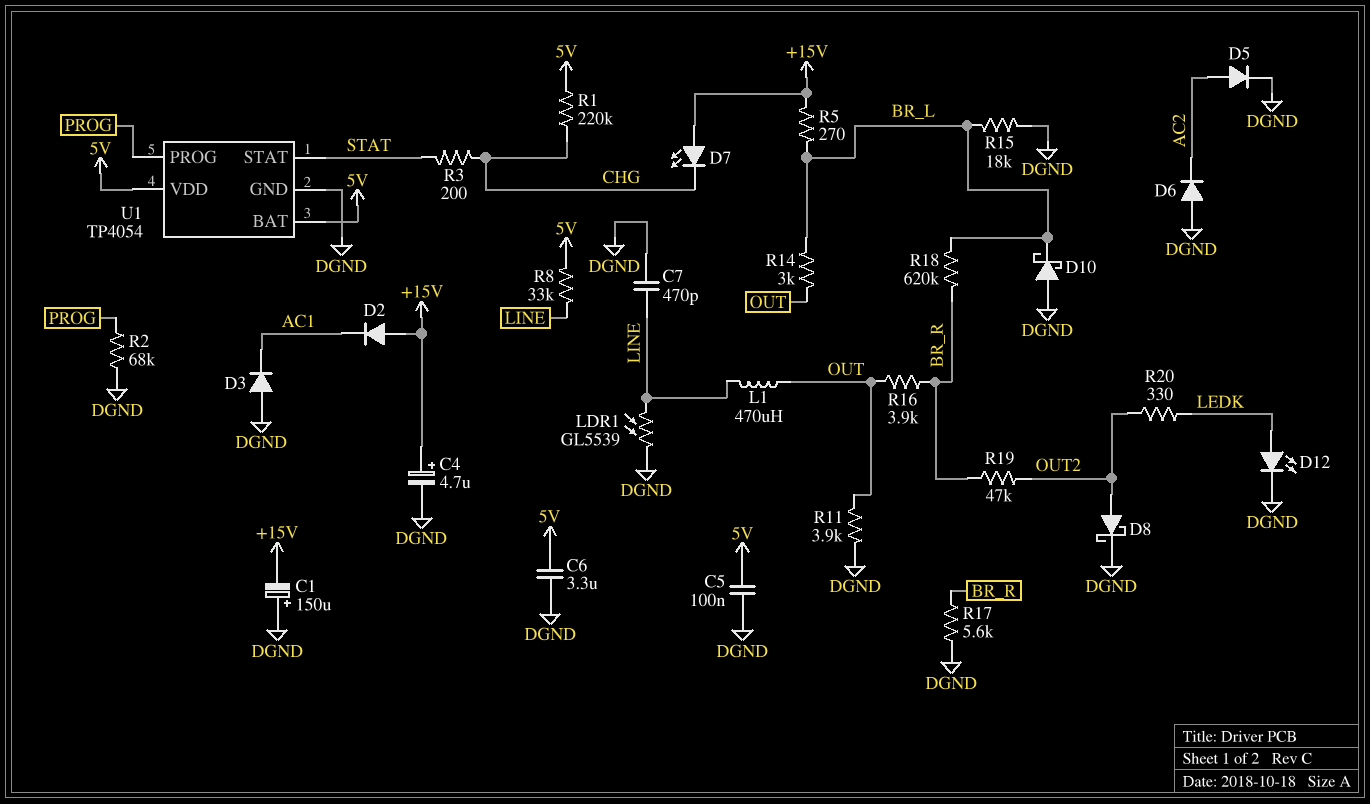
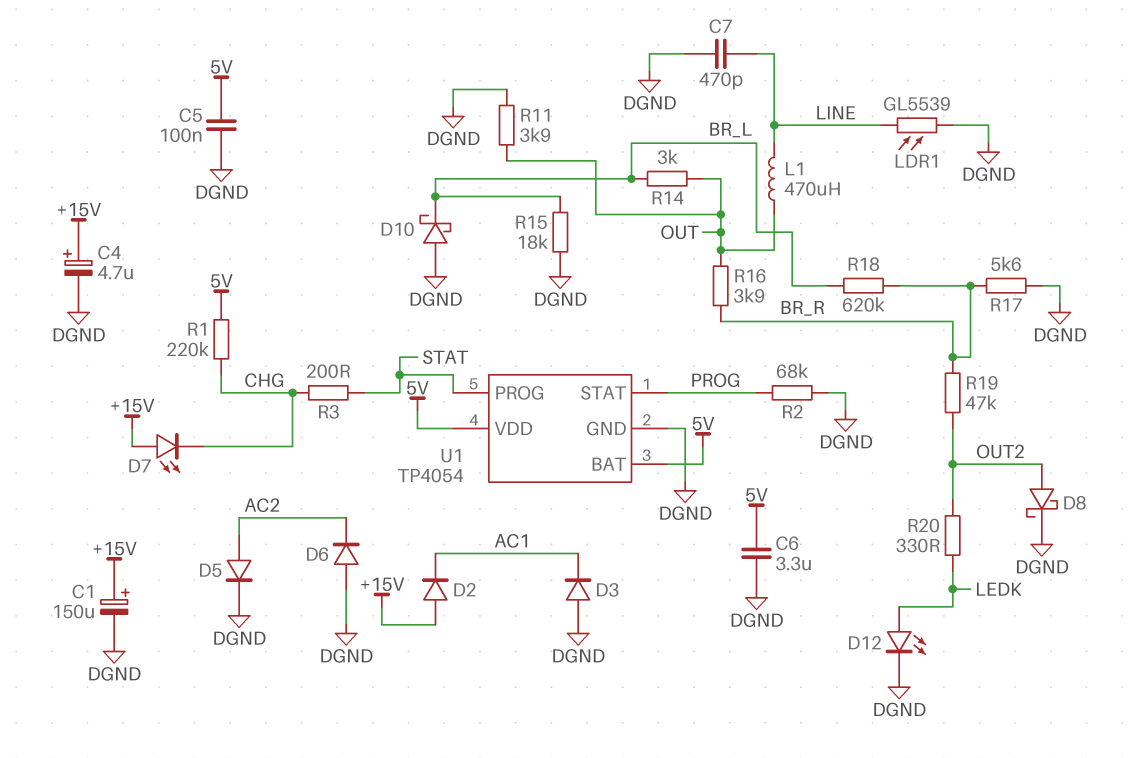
C1: 150uF (plus DGND, minus +15V) -> 150uF (plus +15V, minus DGND)
R5: 270 (+15V, BR_L) -> none
R8: 33k (5V, LINE) -> none
U1 pin PROG: PROG -> STAT
U1 pin STAT: STAT -> PROG

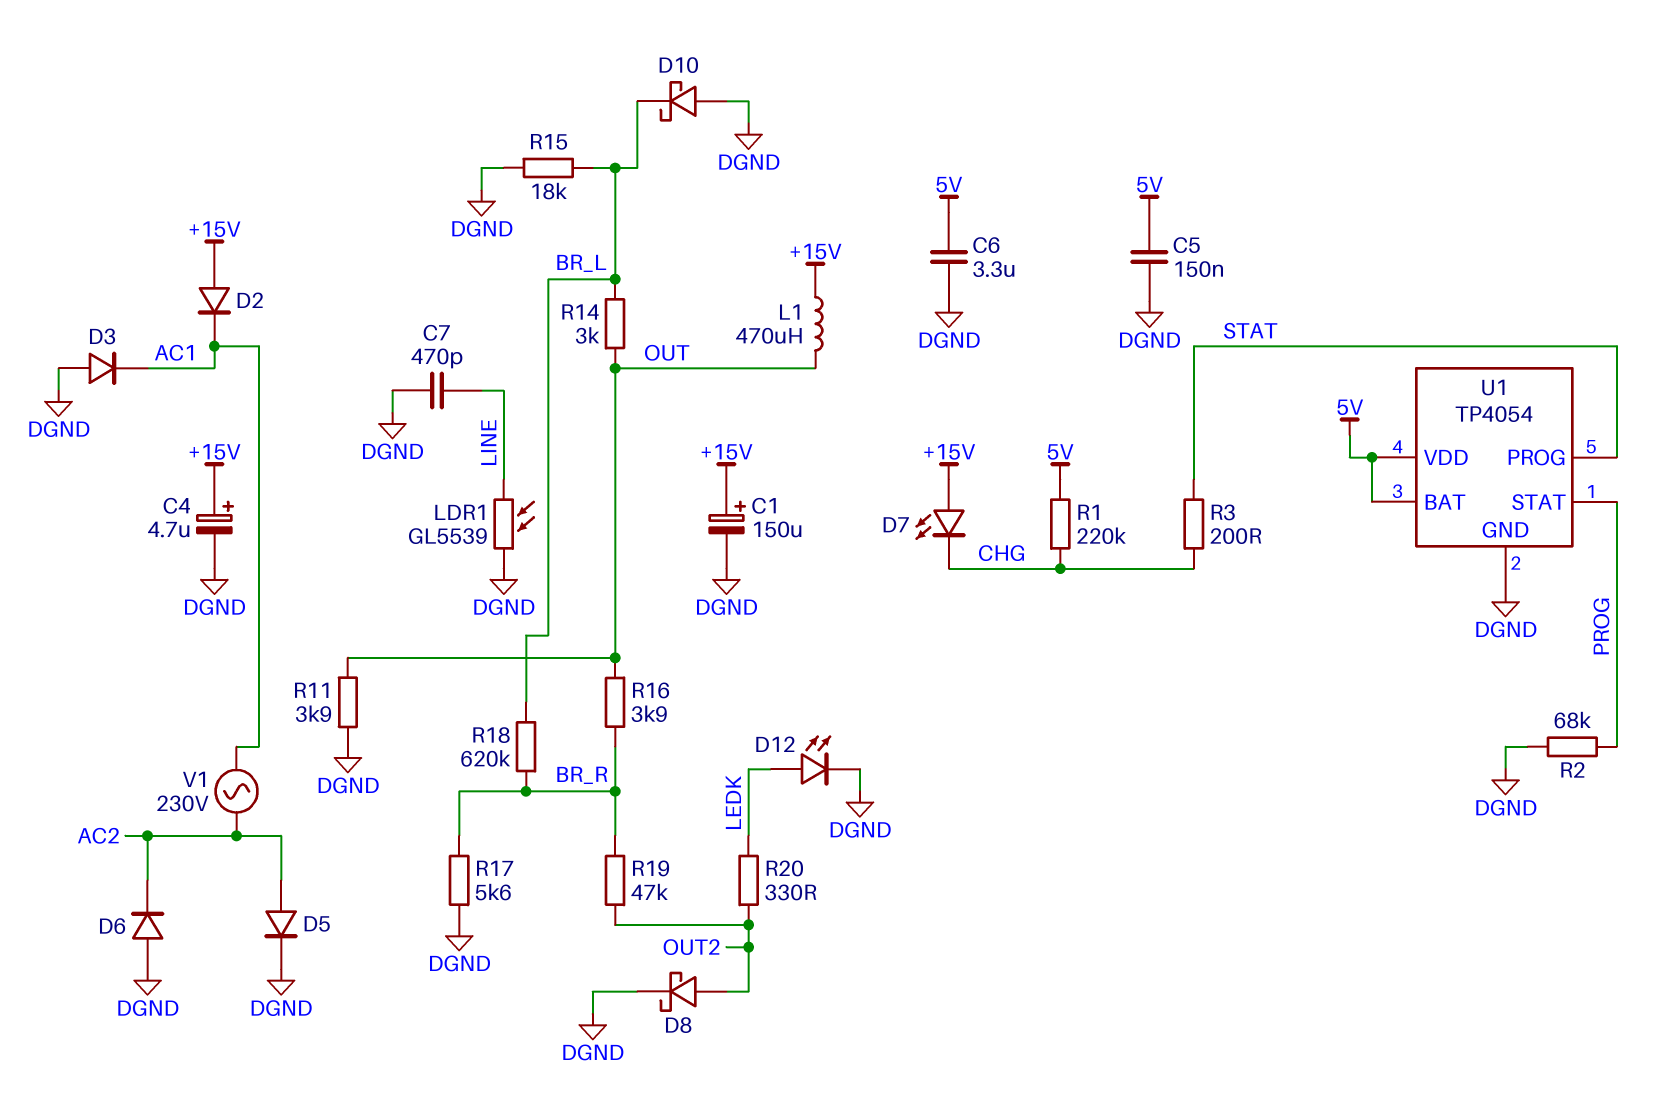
C5: 100nF (5V, DGND) -> 150nF (5V, DGND)
L1: 470uH (LINE, OUT) -> 470uH (+15V, OUT)
V1: none -> AC 230V (AC1, AC2)

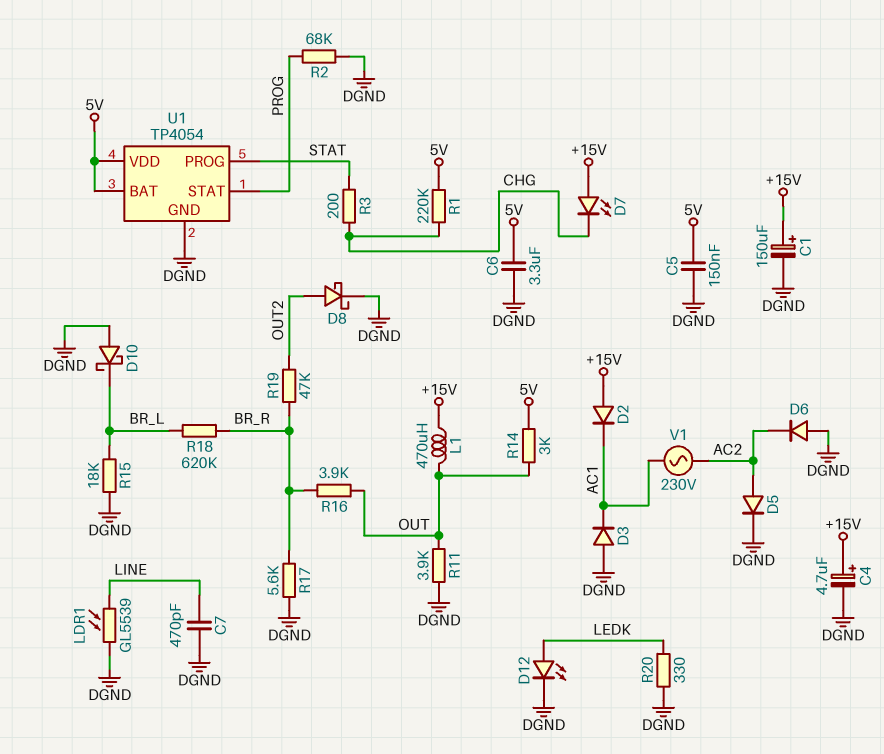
R14: 3k (BR_L, OUT) -> 3k (5V, OUT)
R20: 330 (LEDK, OUT2) -> 330 (DGND, LEDK)

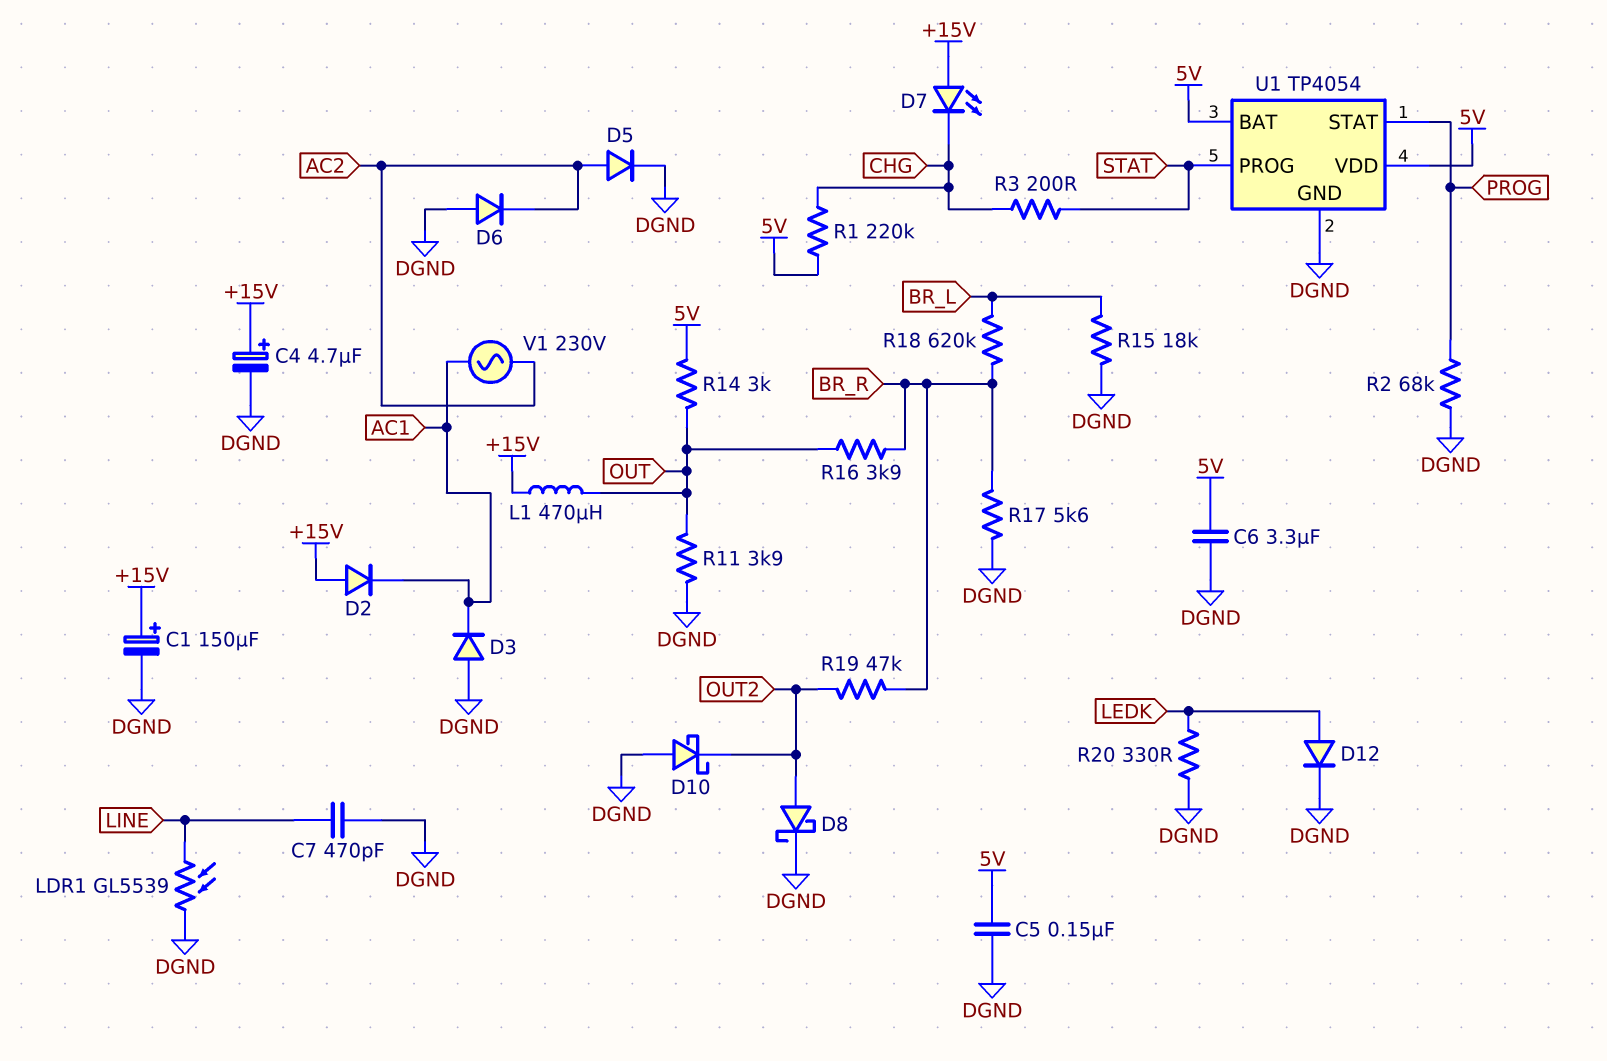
D10: schottky (A DGND, K BR_L) -> schottky (A DGND, K OUT2)
D12: LED (A LEDK, K DGND) -> diode (A LEDK, K DGND)

